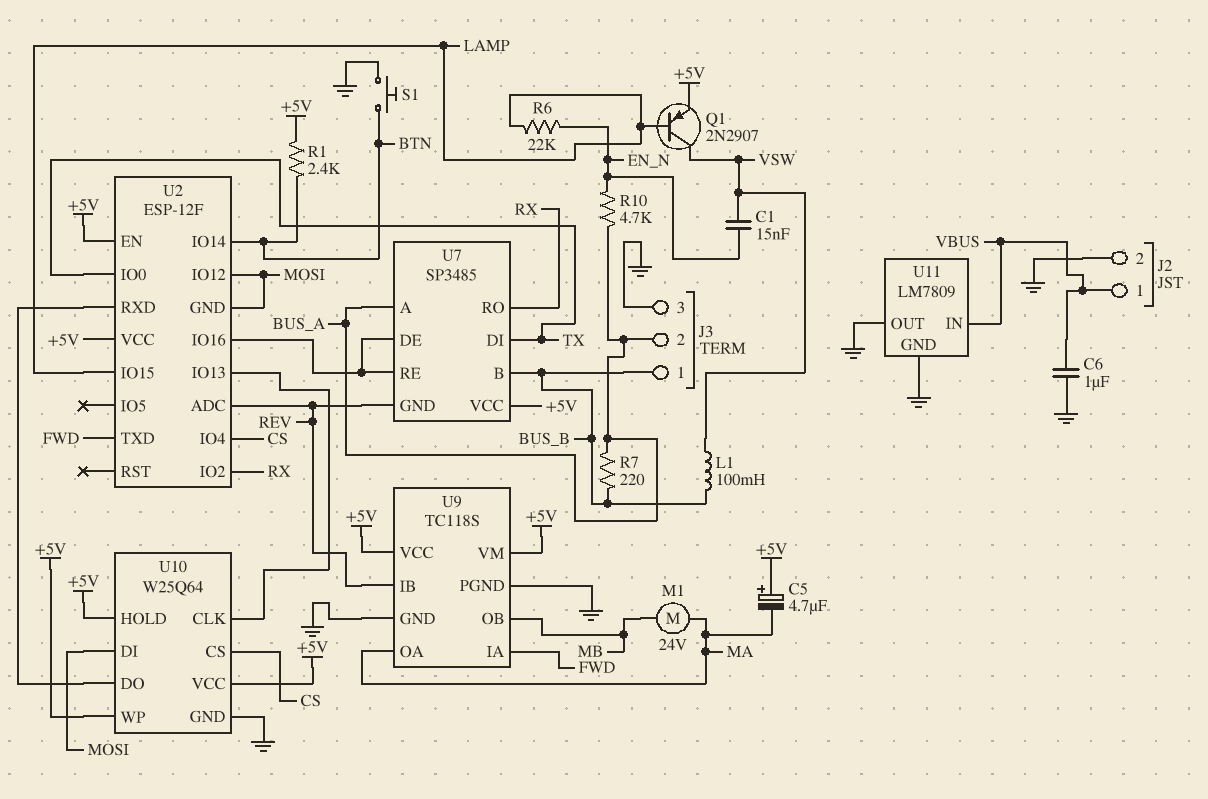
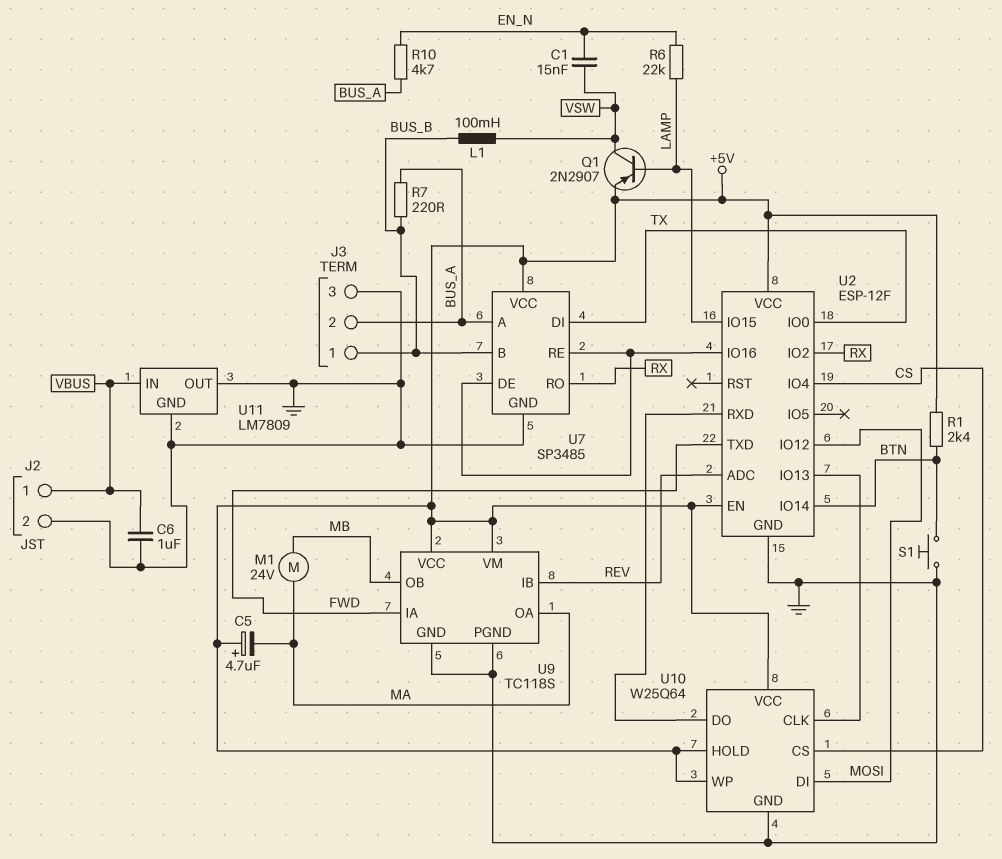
U2 pin GND: MOSI -> GND
U7 pin GND: REV -> GND

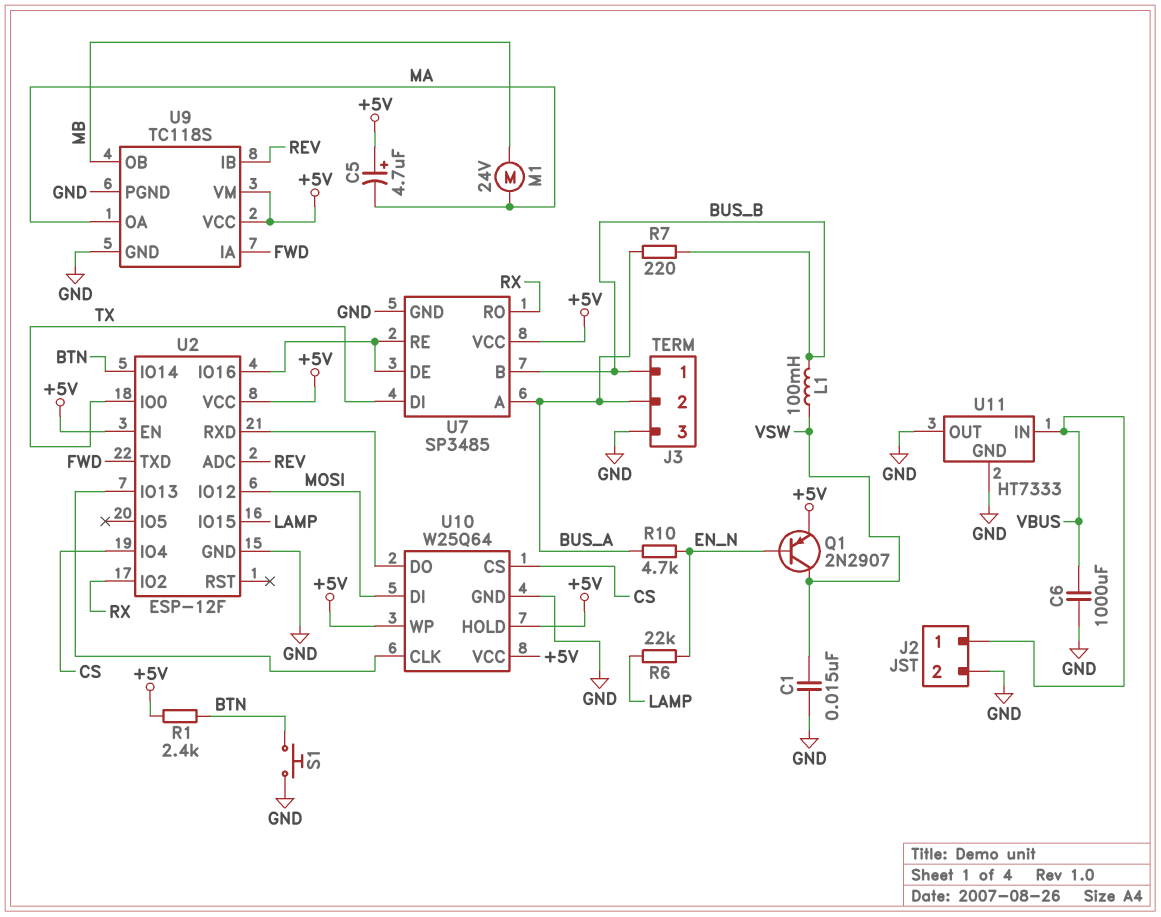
C1: 15nF (EN_N, VSW) -> 15nF (GND, VSW)
C6: 1uF (GND, VBUS) -> 1000uF (GND, VBUS)
Q1: PNP 2N2907 (B LAMP, C VSW, E +5V) -> PNP 2N2907 (B EN_N, C VSW, E +5V)
U11: LM7809 -> HT7333

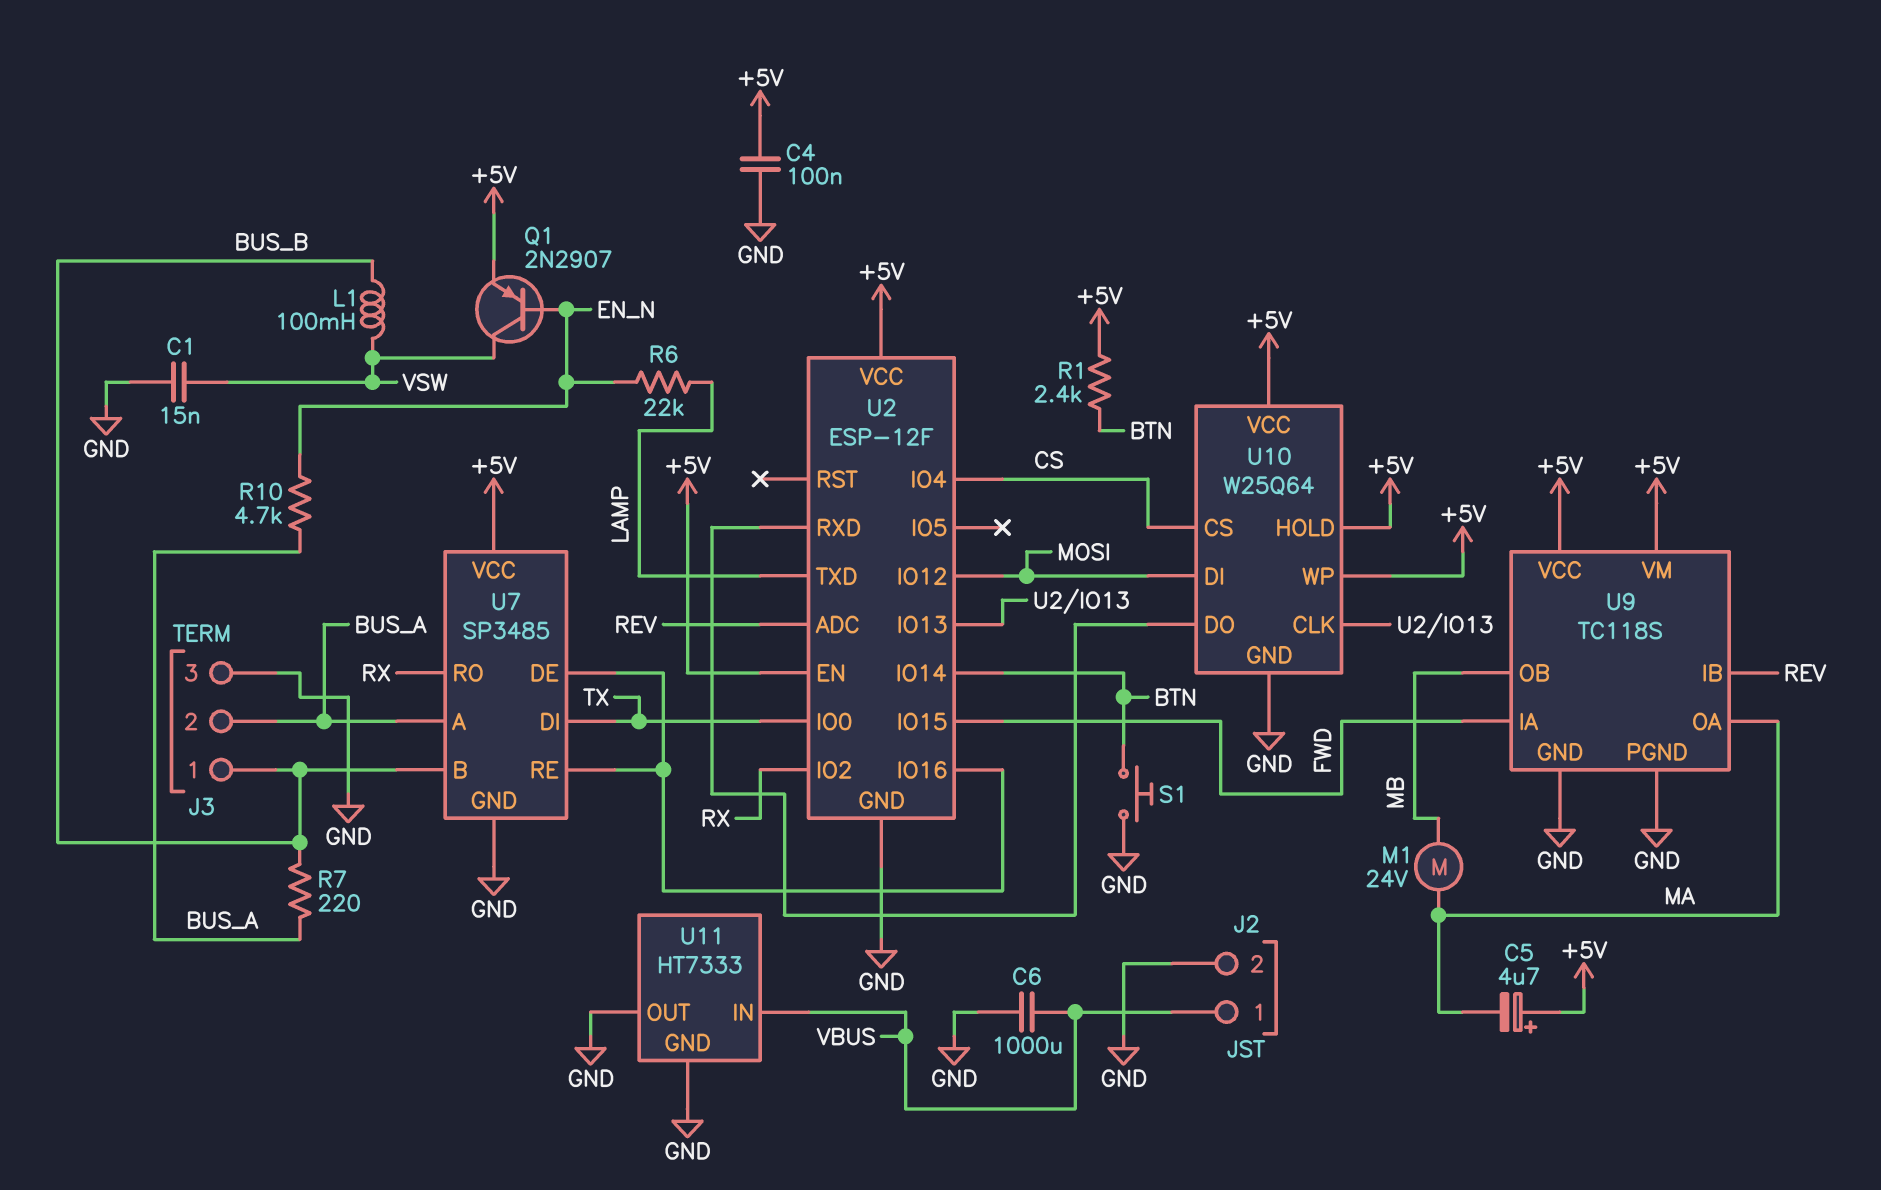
C4: none -> 100nF (+5V, GND)
U2 pin IO15: LAMP -> FWD
U2 pin TXD: FWD -> LAMP

